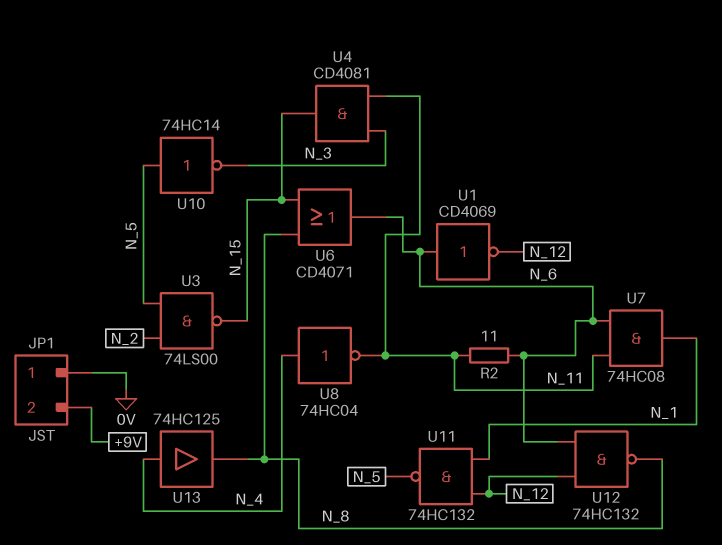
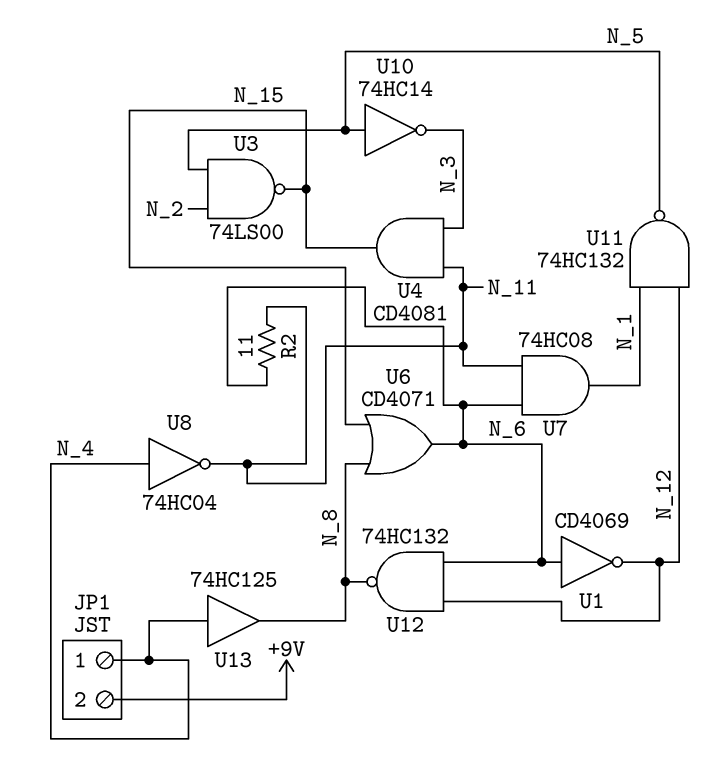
JP1 pin 1: 0V -> N_4

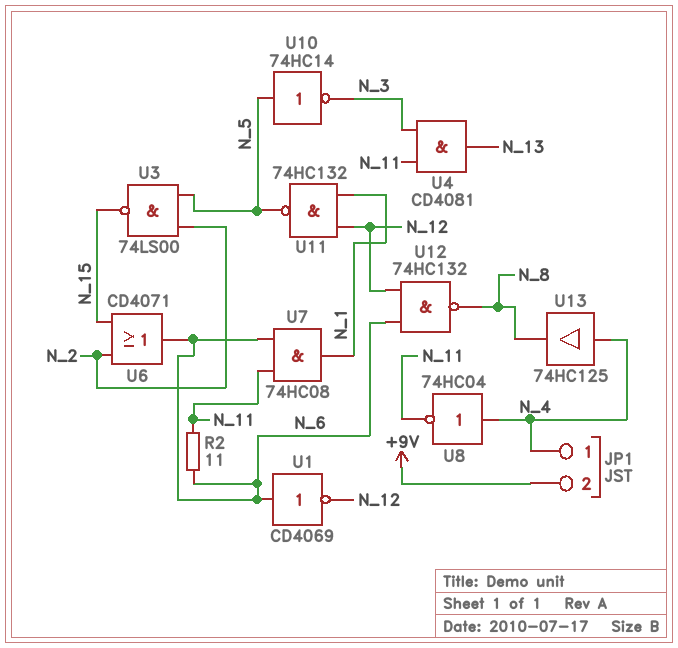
U4: AND CD4081 (in N_3, in N_11, out N_15) -> AND CD4081 (in N_3, in N_11, out N_13)
U6: OR CD4071 (in N_8, in N_15, out N_6) -> OR CD4071 (in N_2, in N_15, out N_6)

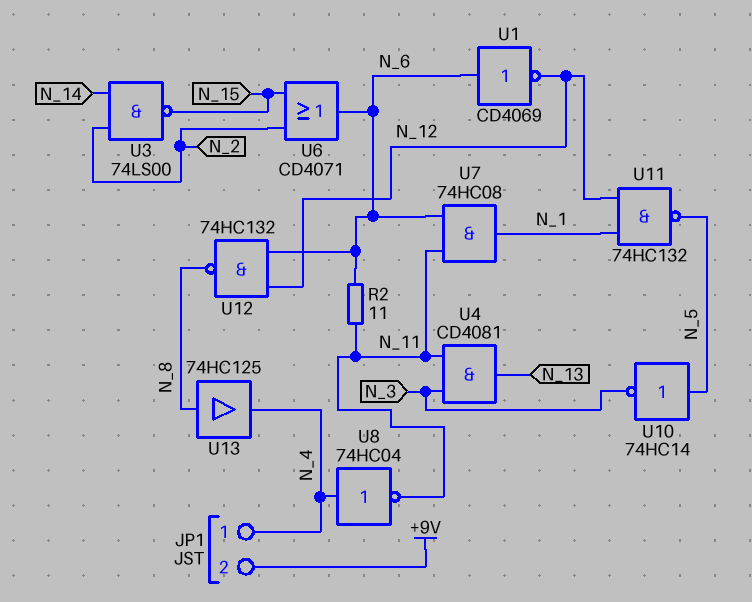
U3: NAND 74LS00 (in N_2, in N_5, out N_15) -> NAND 74LS00 (in N_2, in N_14, out N_15)
U13: buffer 74HC125 (in N_4, out N_8) -> buffer 74HC125 (in N_8, out N_4)

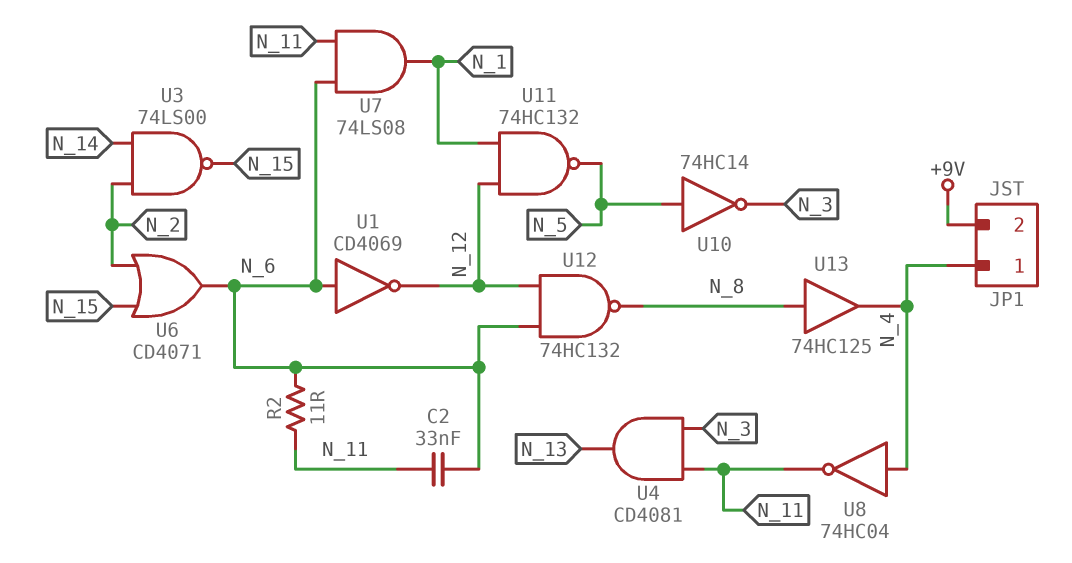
C2: none -> 33nF (N_6, N_11)
U7: AND 74HC08 (in N_6, in N_11, out N_1) -> AND 74LS08 (in N_6, in N_11, out N_1)

